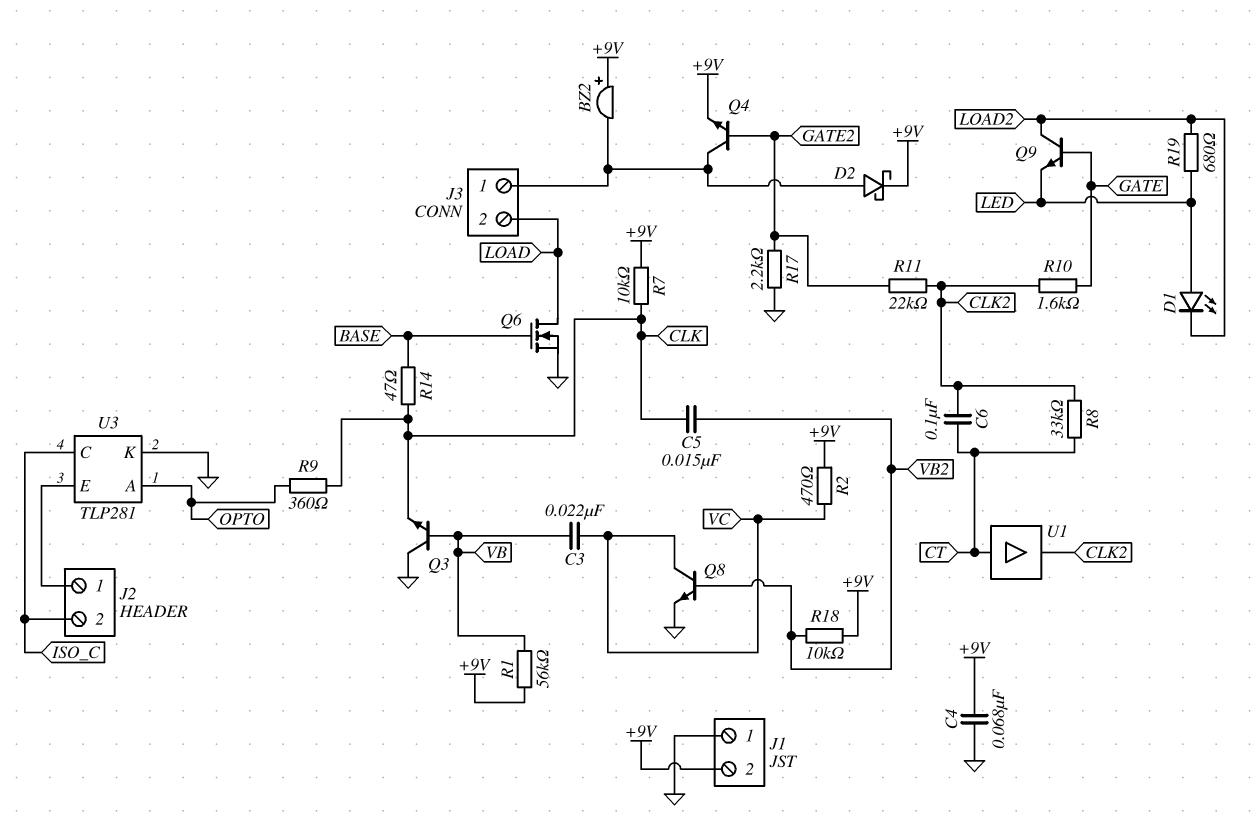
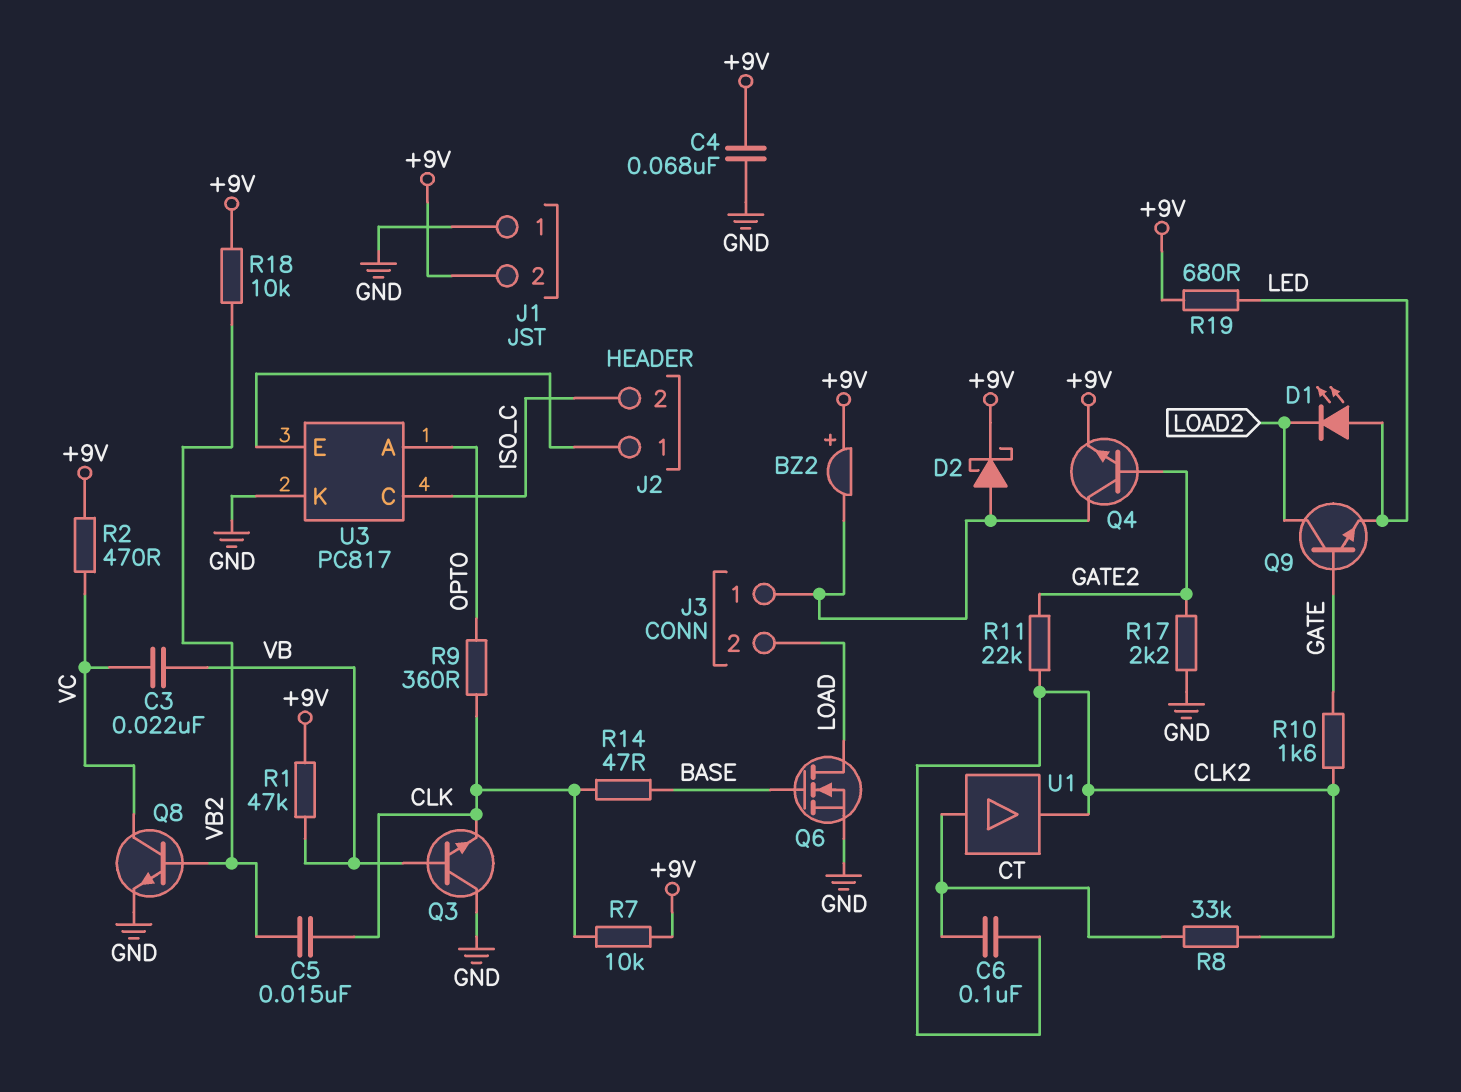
R1: 56k (+9V, VB) -> 47k (+9V, VB)
R19: 680 (LED, LOAD2) -> 680 (+9V, LED)
U3: TLP281 -> PC817

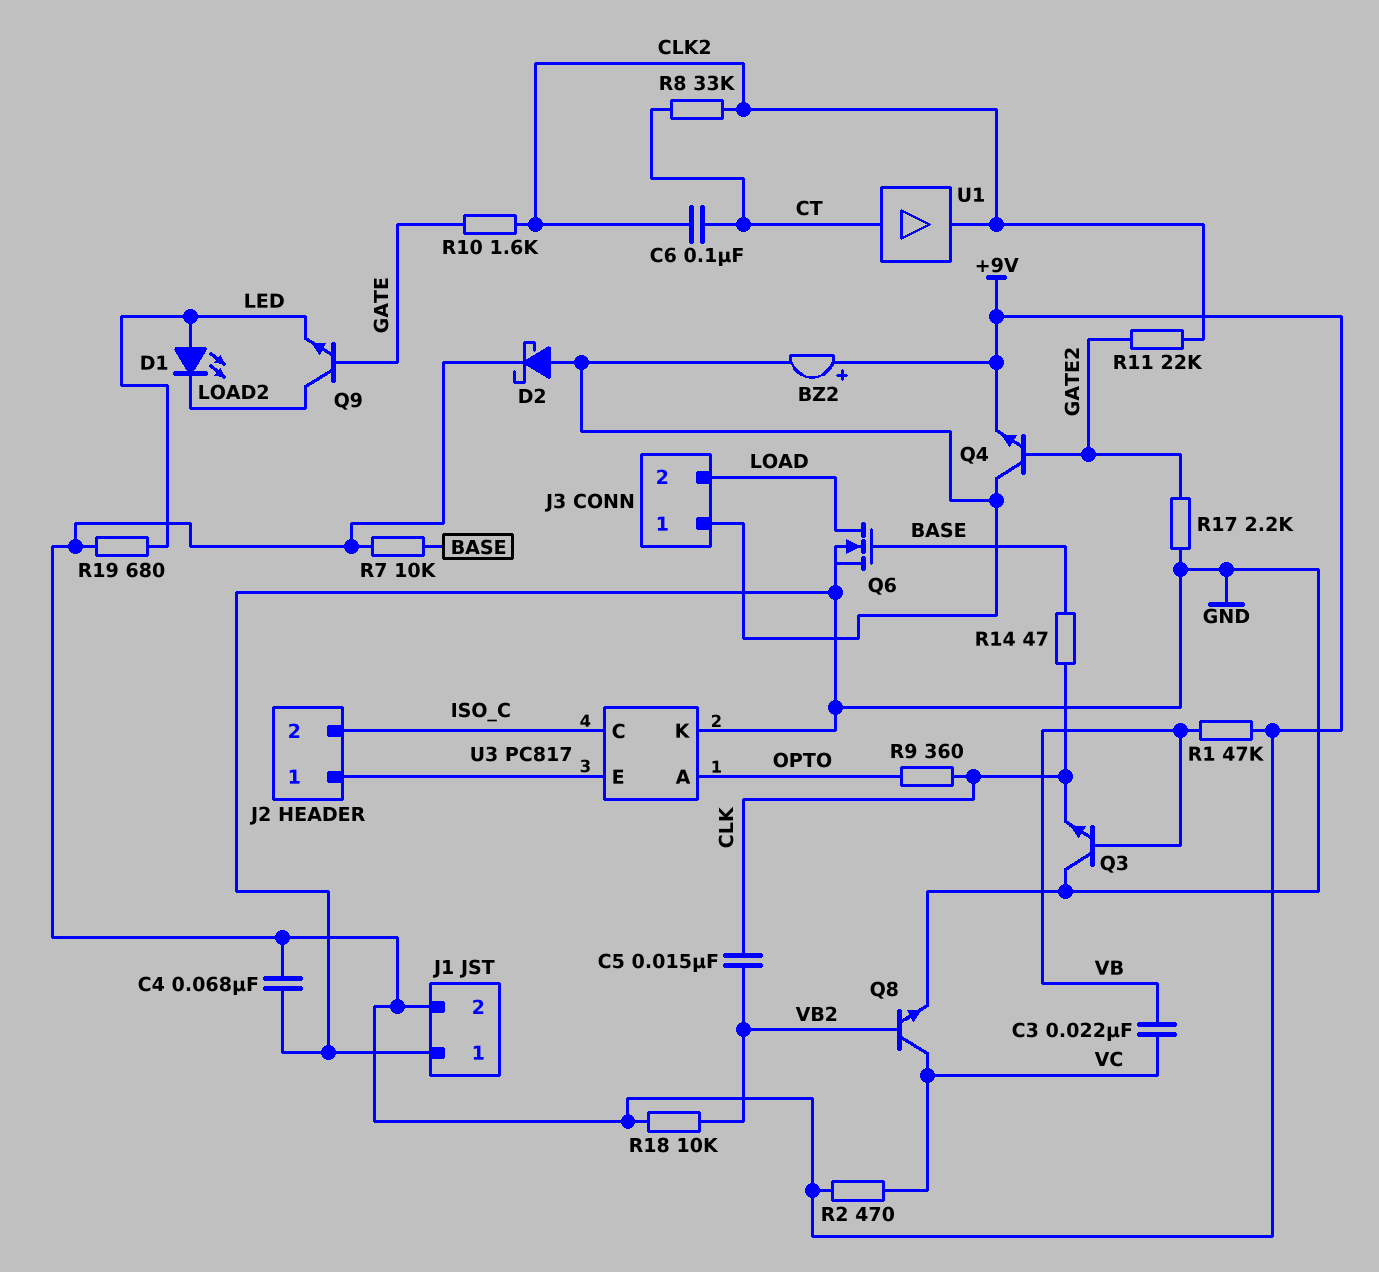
R7: 10k (+9V, CLK) -> 10k (+9V, BASE)

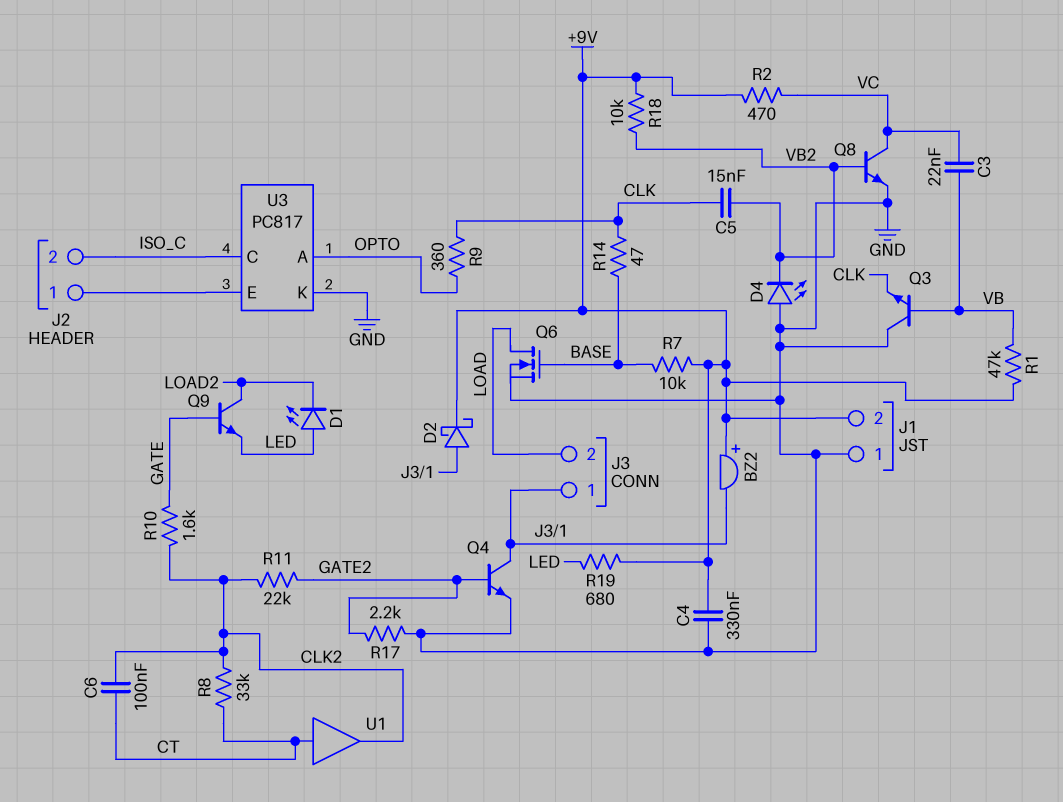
C4: 68nF (+9V, GND) -> 330nF (+9V, GND)
D4: none -> LED (A GND, K VB2)
Q4: NPN (B GATE2, C J3/1, E +9V) -> NPN (B GATE2, C J3/1, E GND)

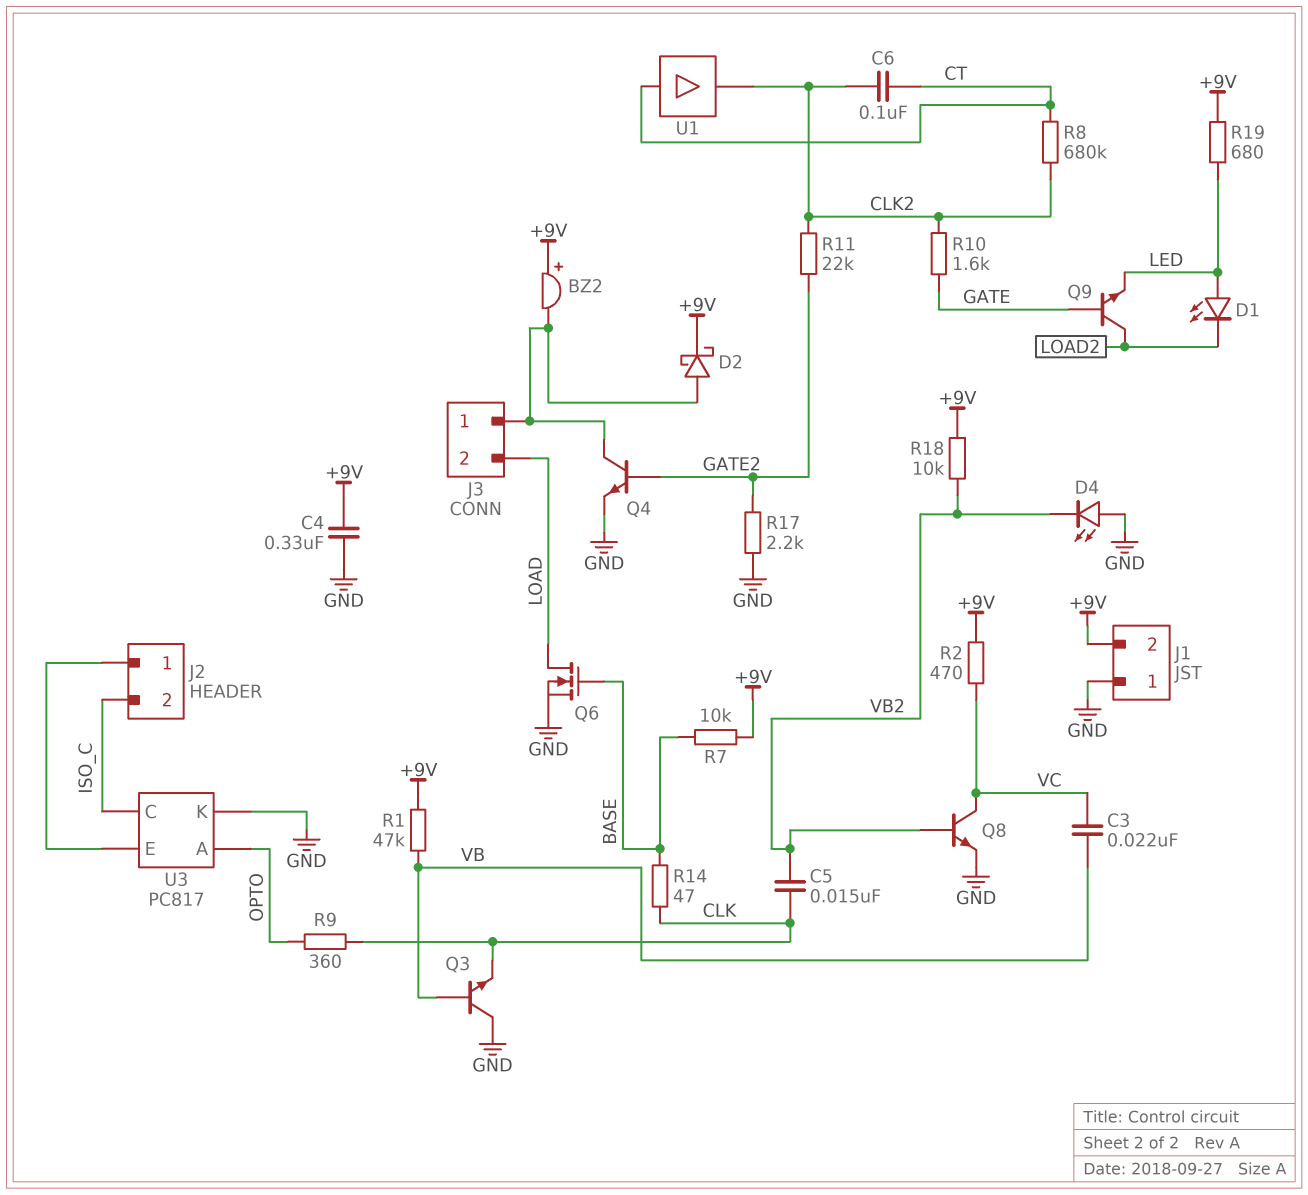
R8: 33k (CLK2, CT) -> 680k (CLK2, CT)

